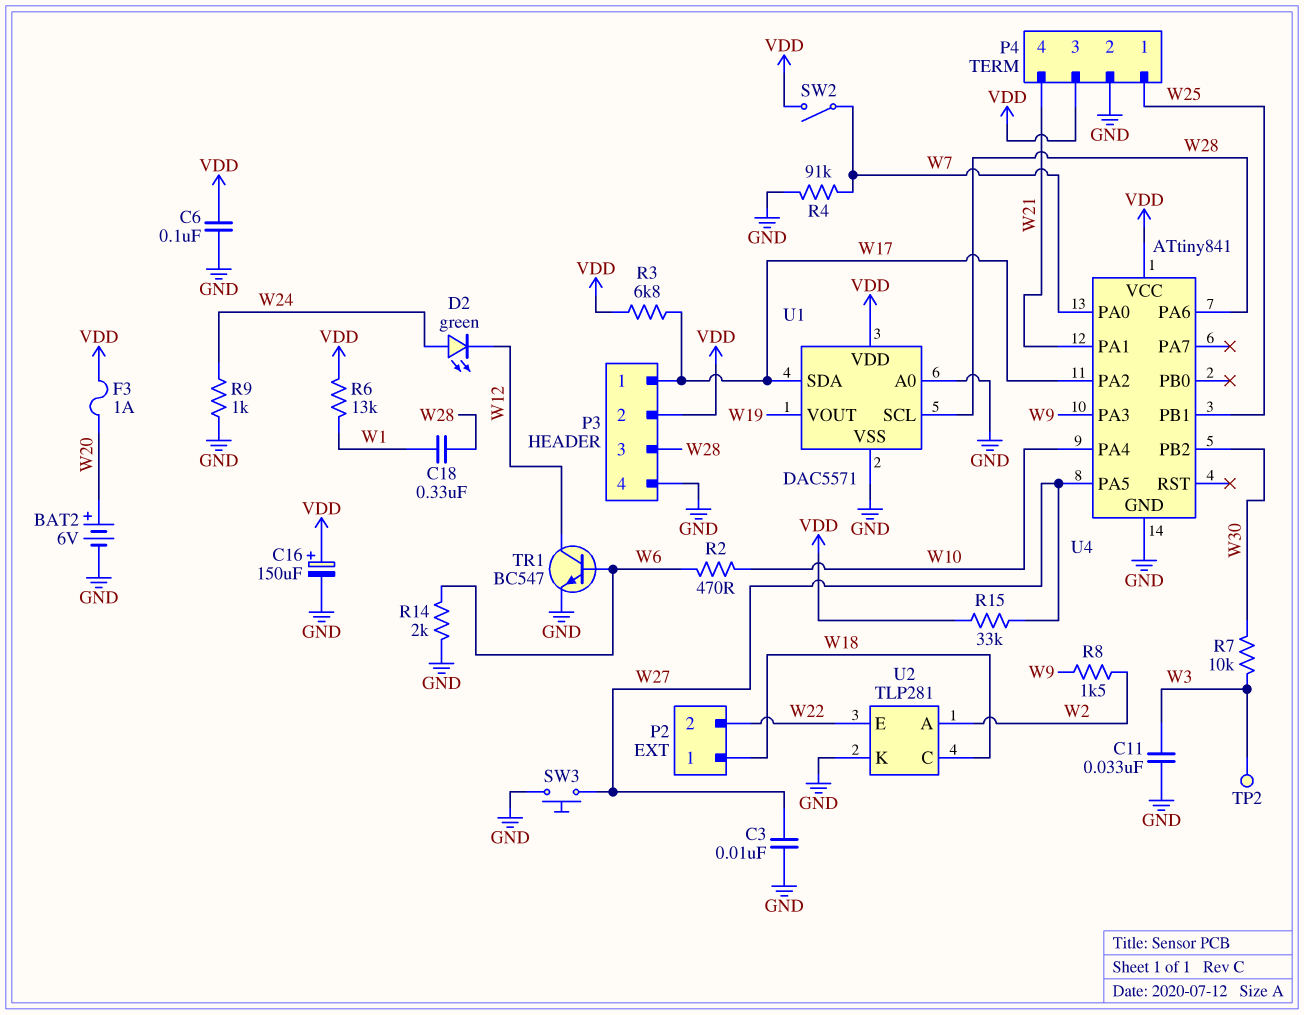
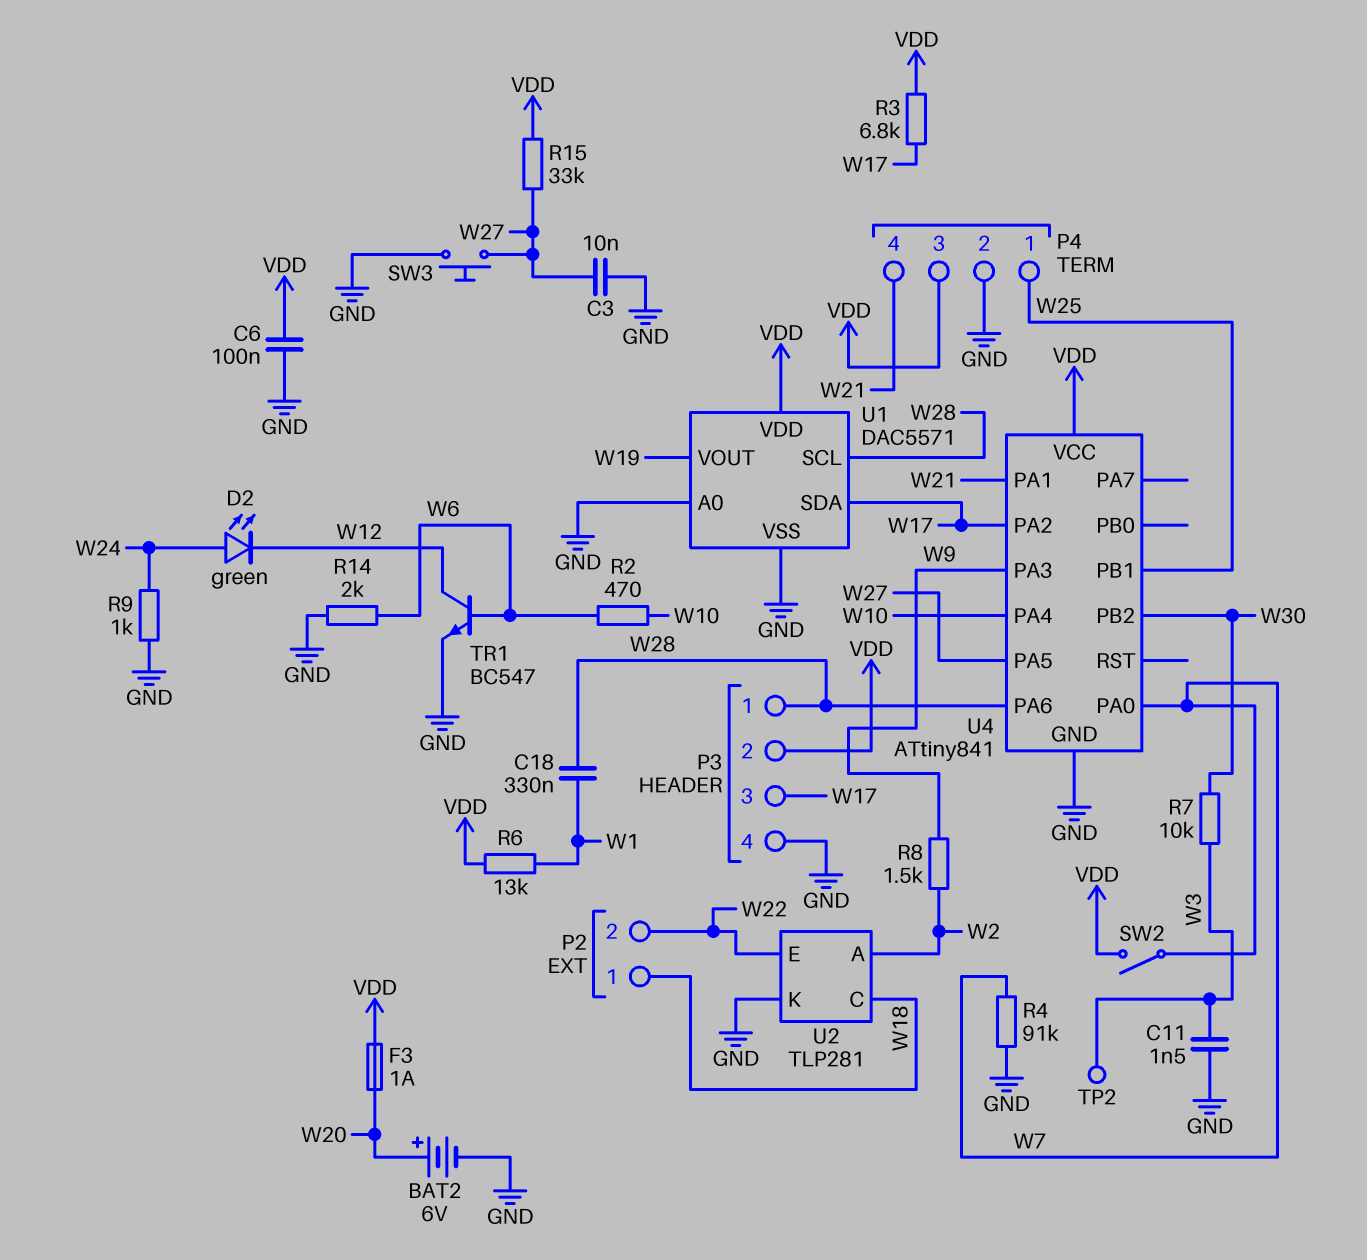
C11: 33nF (GND, W3) -> 1.5nF (GND, W3)
C16: 150uF (plus VDD, minus GND) -> none
P3 pin 1: W17 -> W28
P3 pin 3: W28 -> W17

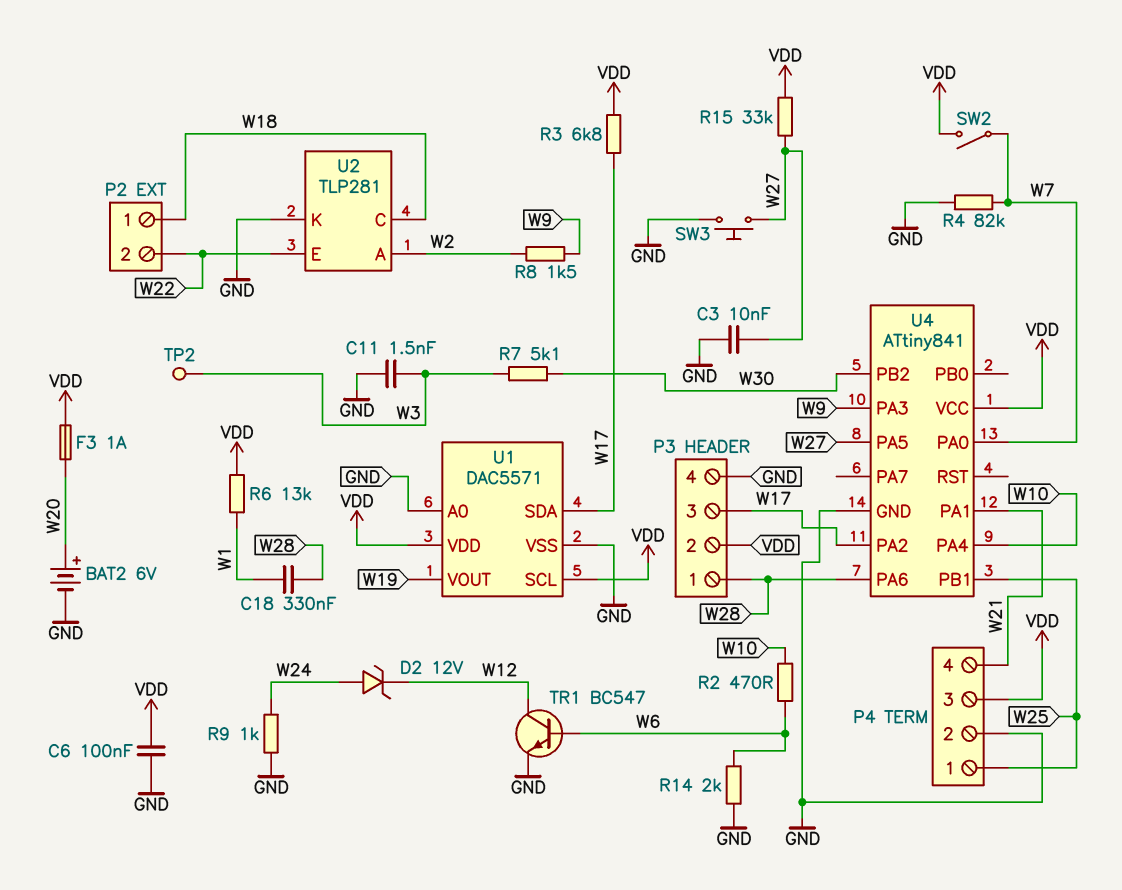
D2: LED green (A W24, K W12) -> zener 12V (A W24, K W12)
R4: 91k (GND, W7) -> 82k (GND, W7)
R7: 10k (W3, W30) -> 5.1k (W3, W30)
U1 pin SCL: W28 -> VDD

